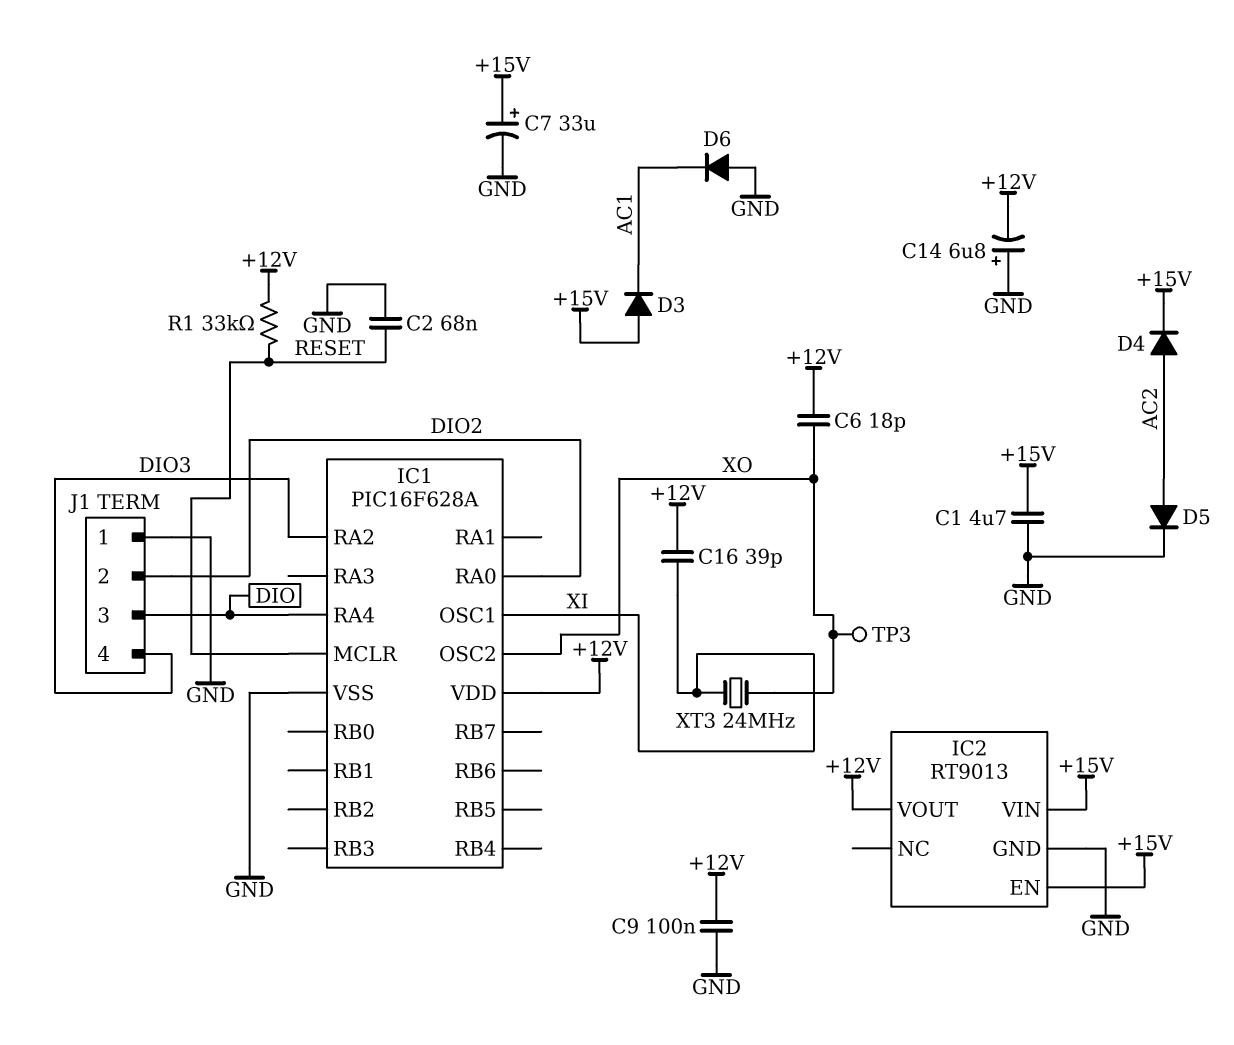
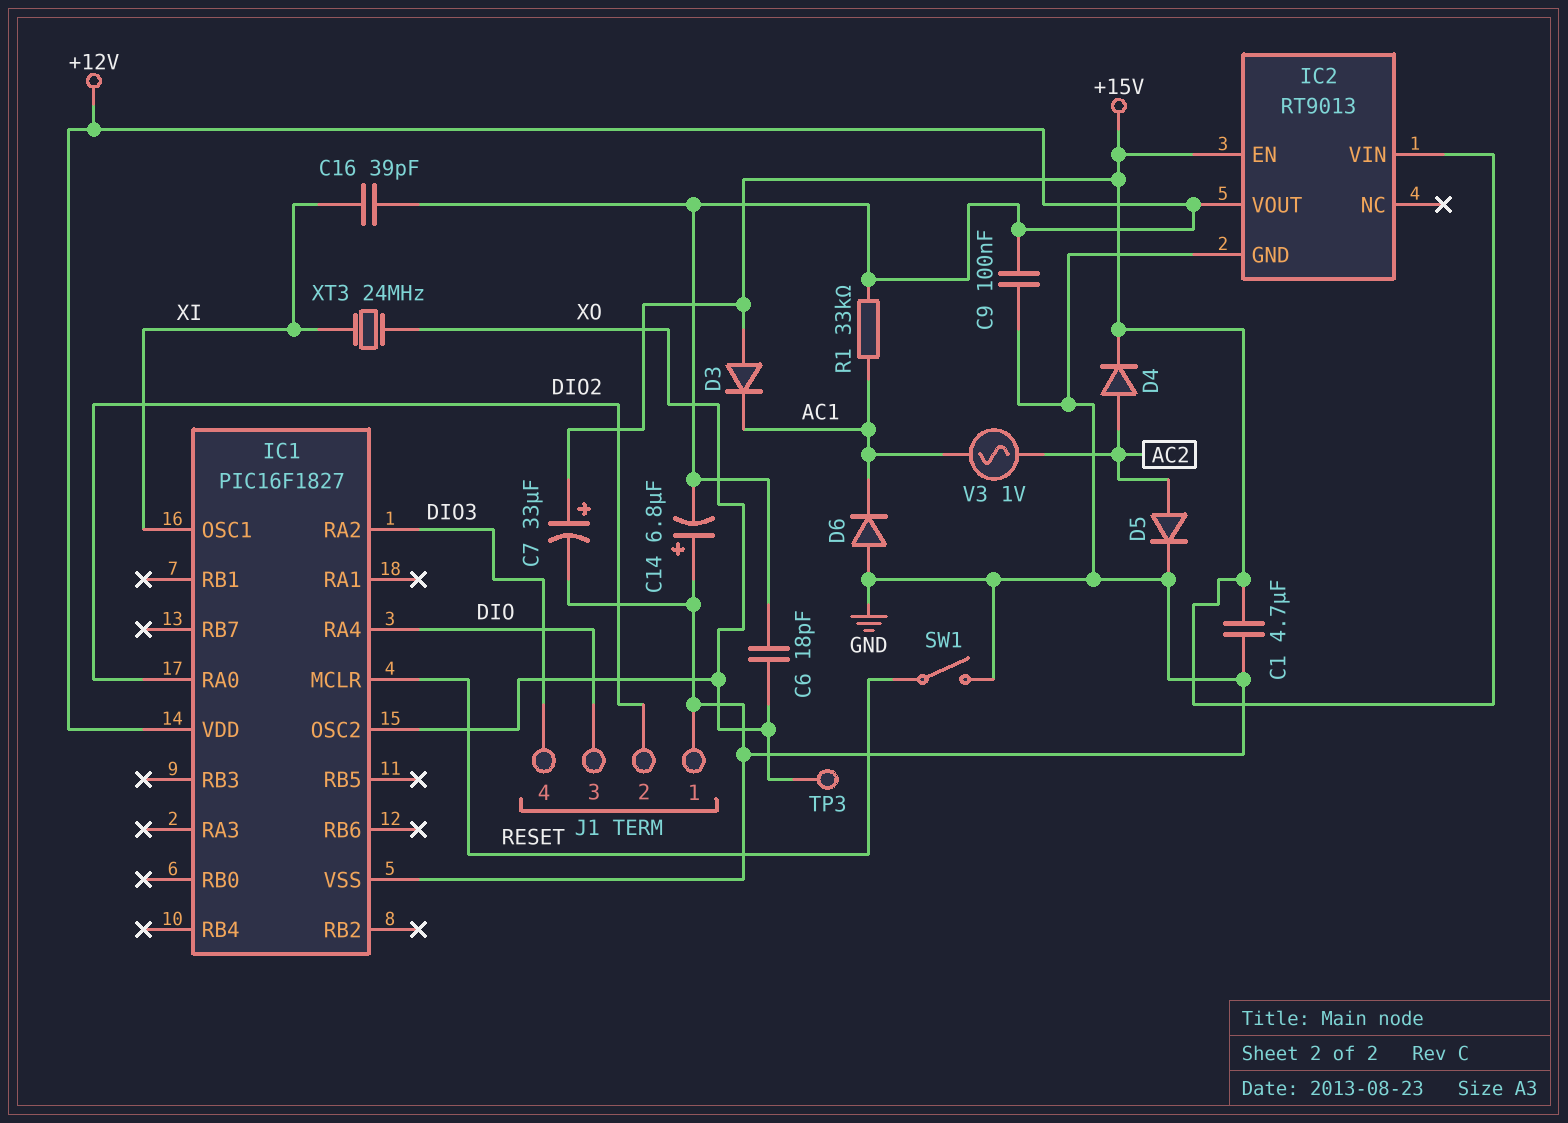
C2: 68nF (GND, RESET) -> none
IC1: PIC16F628A -> PIC16F1827
R1: 33k (+12V, RESET) -> 33k (+12V, AC1)
SW1: none -> switch (GND, RESET)
V3: none -> AC 1V (AC1, AC2)

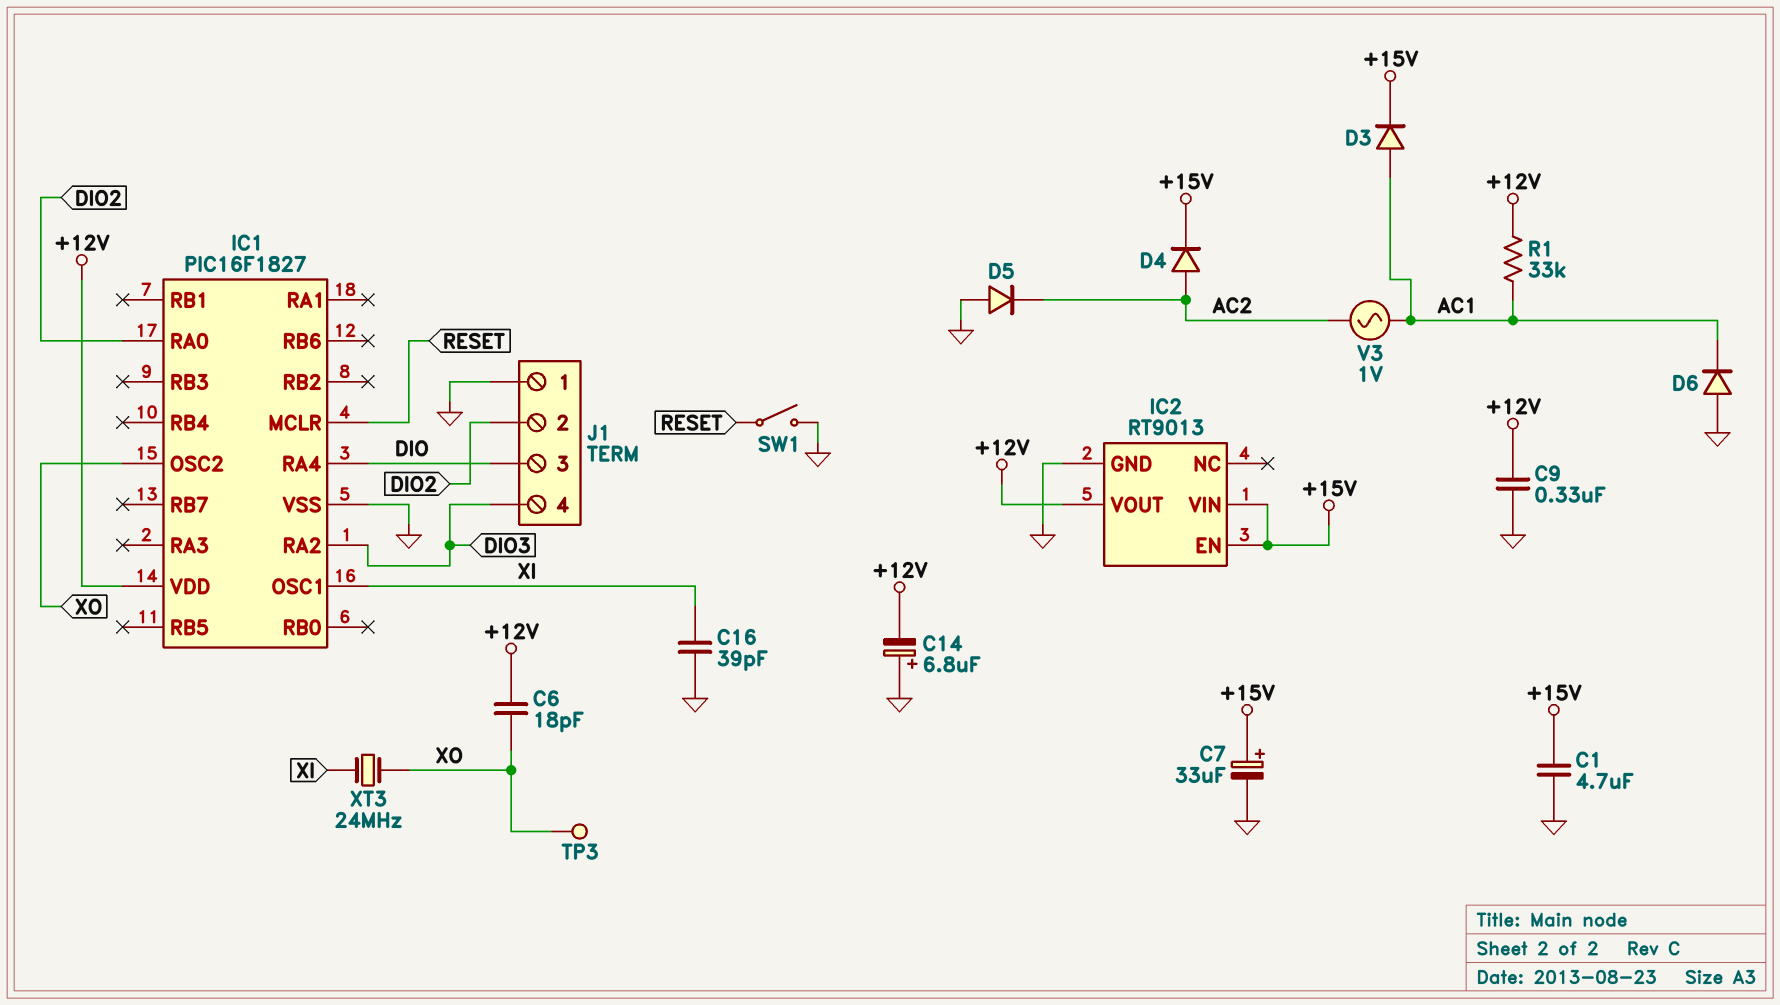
C9: 100nF (+12V, GND) -> 330nF (+12V, GND)
C16: 39pF (+12V, XI) -> 39pF (GND, XI)
D3: diode (A +15V, K AC1) -> diode (A AC1, K +15V)
D5: diode (A AC2, K GND) -> diode (A GND, K AC2)

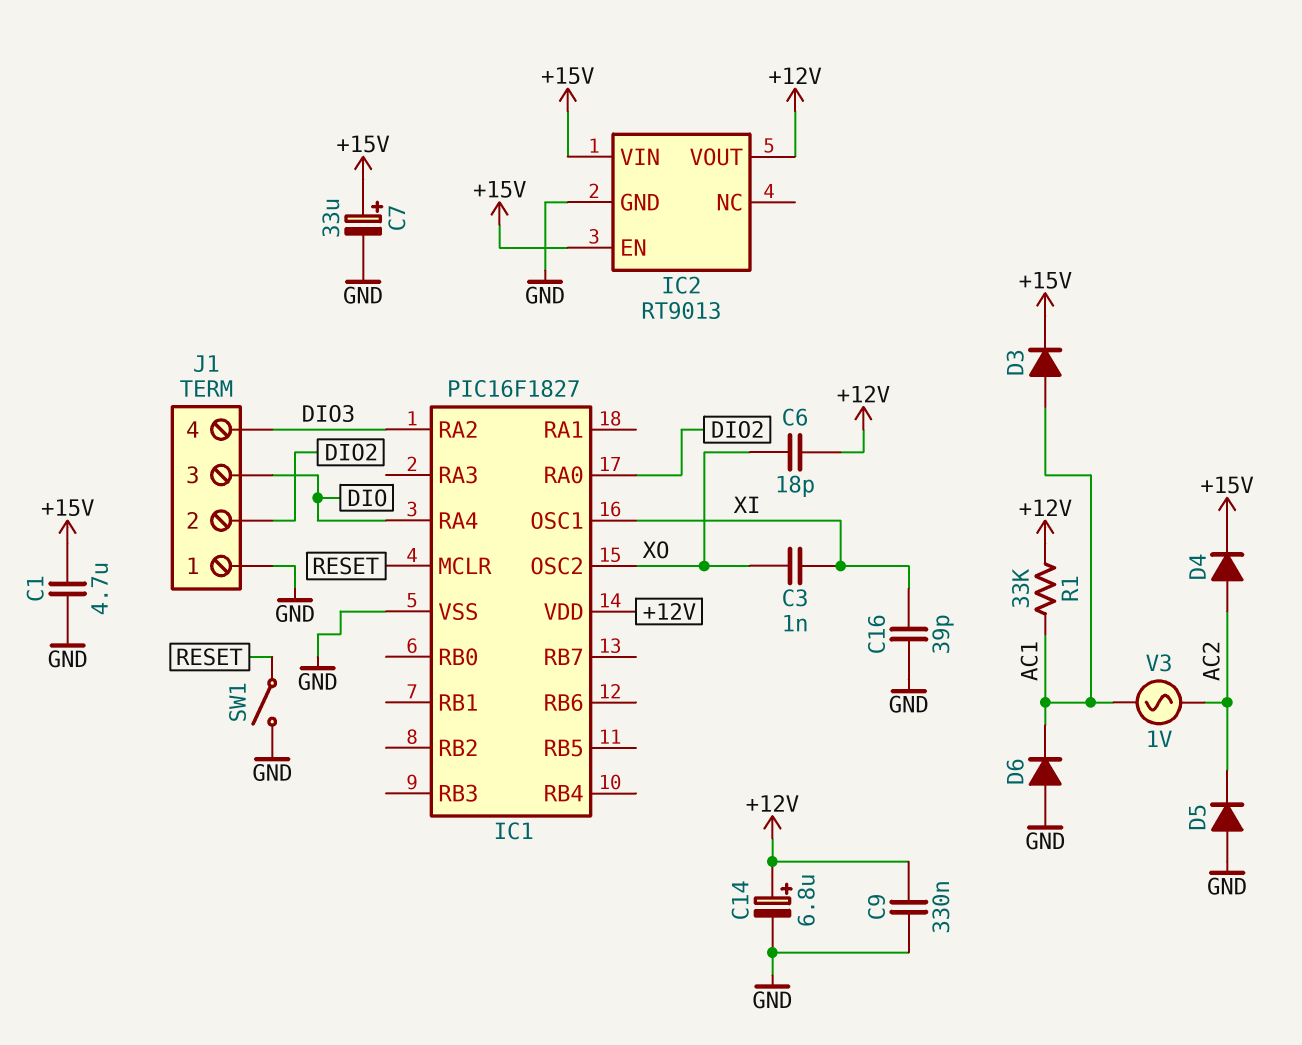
C3: none -> 1nF (XI, XO)
C14: 6.8uF (plus GND, minus +12V) -> 6.8uF (plus +12V, minus GND)
TP3: test point (XO) -> none
XT3: 24MHz (XI, XO) -> none

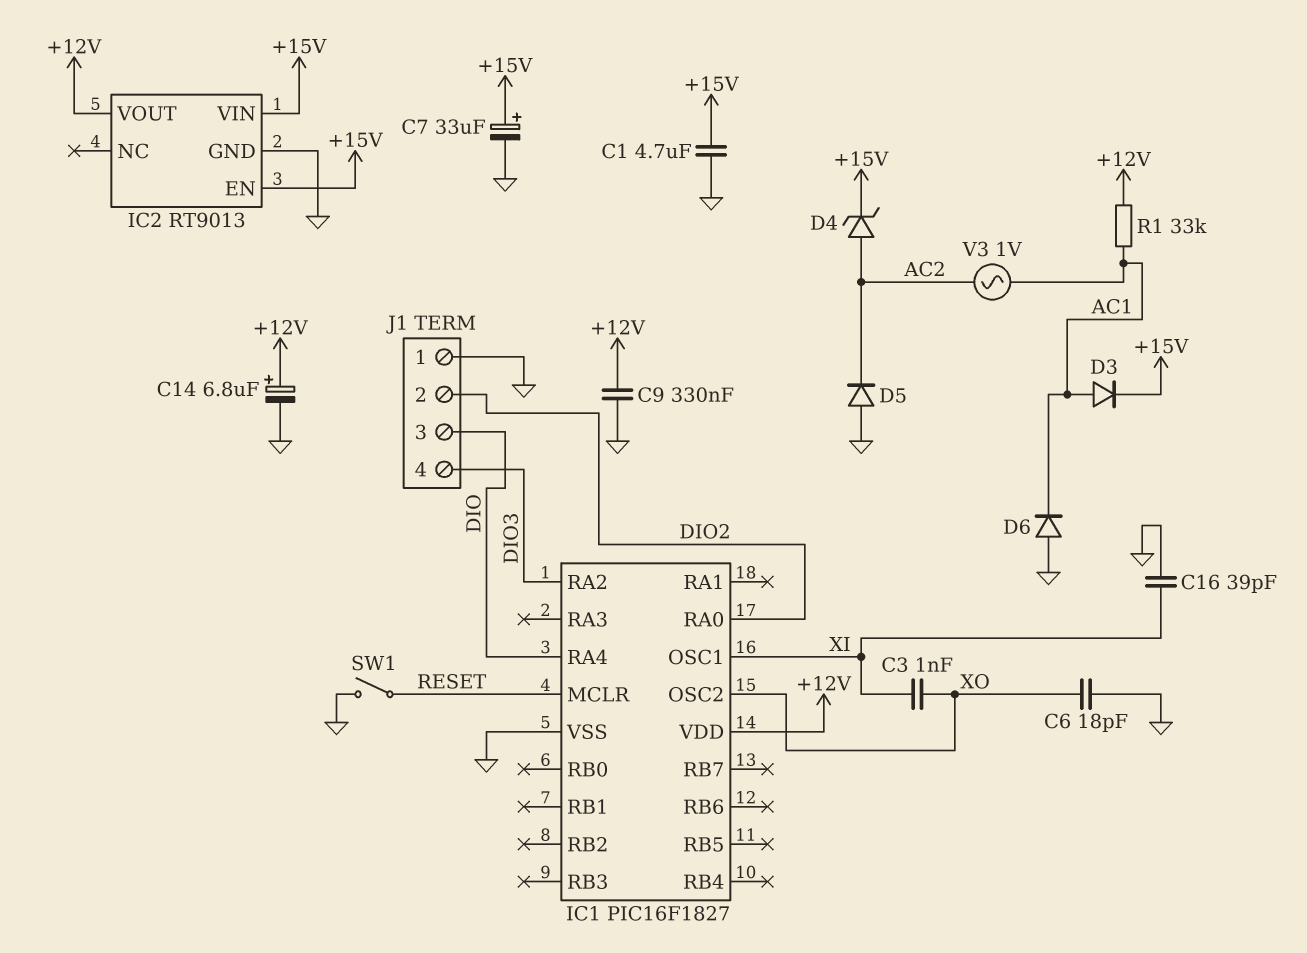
C6: 18pF (+12V, XO) -> 18pF (GND, XO)
D4: diode (A AC2, K +15V) -> zener (A AC2, K +15V)

